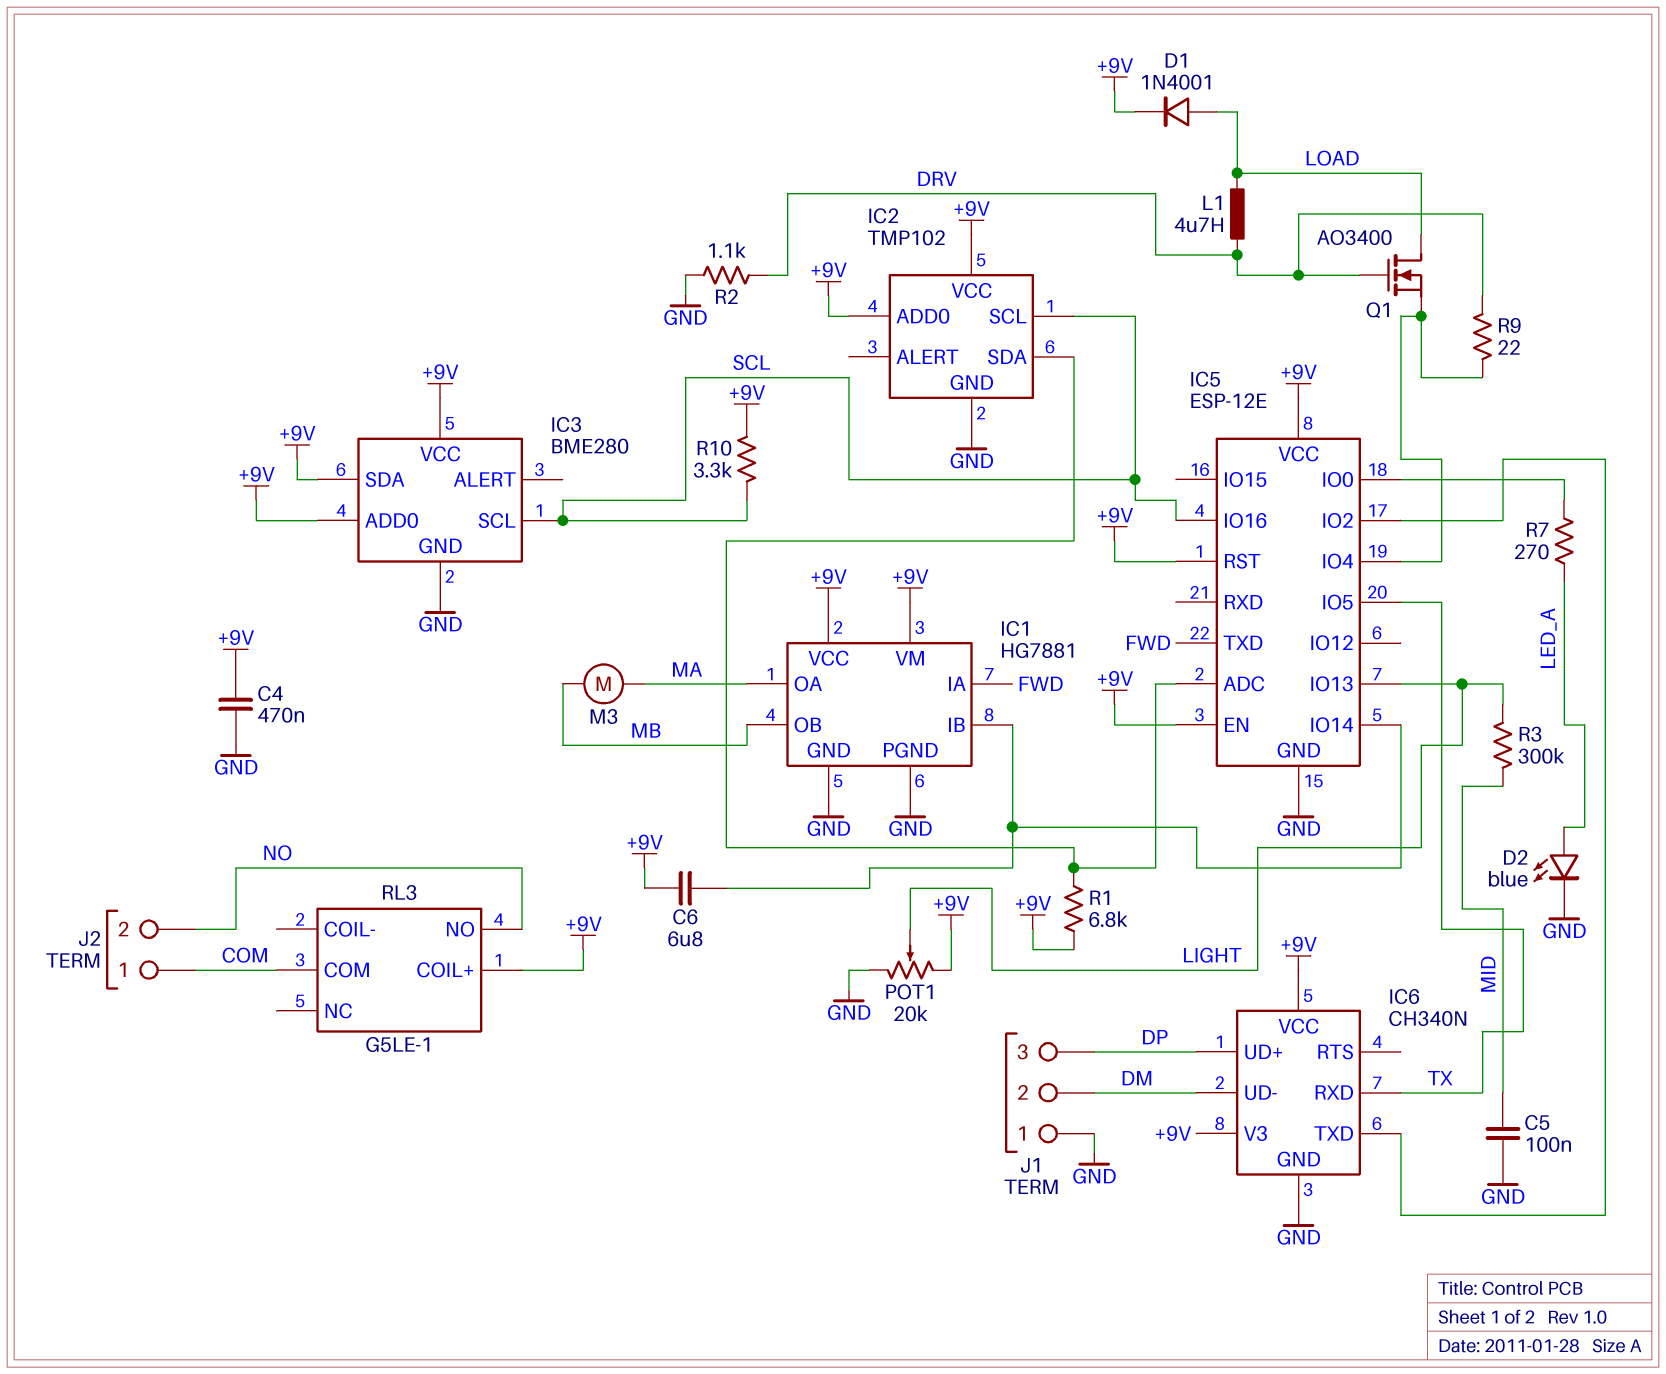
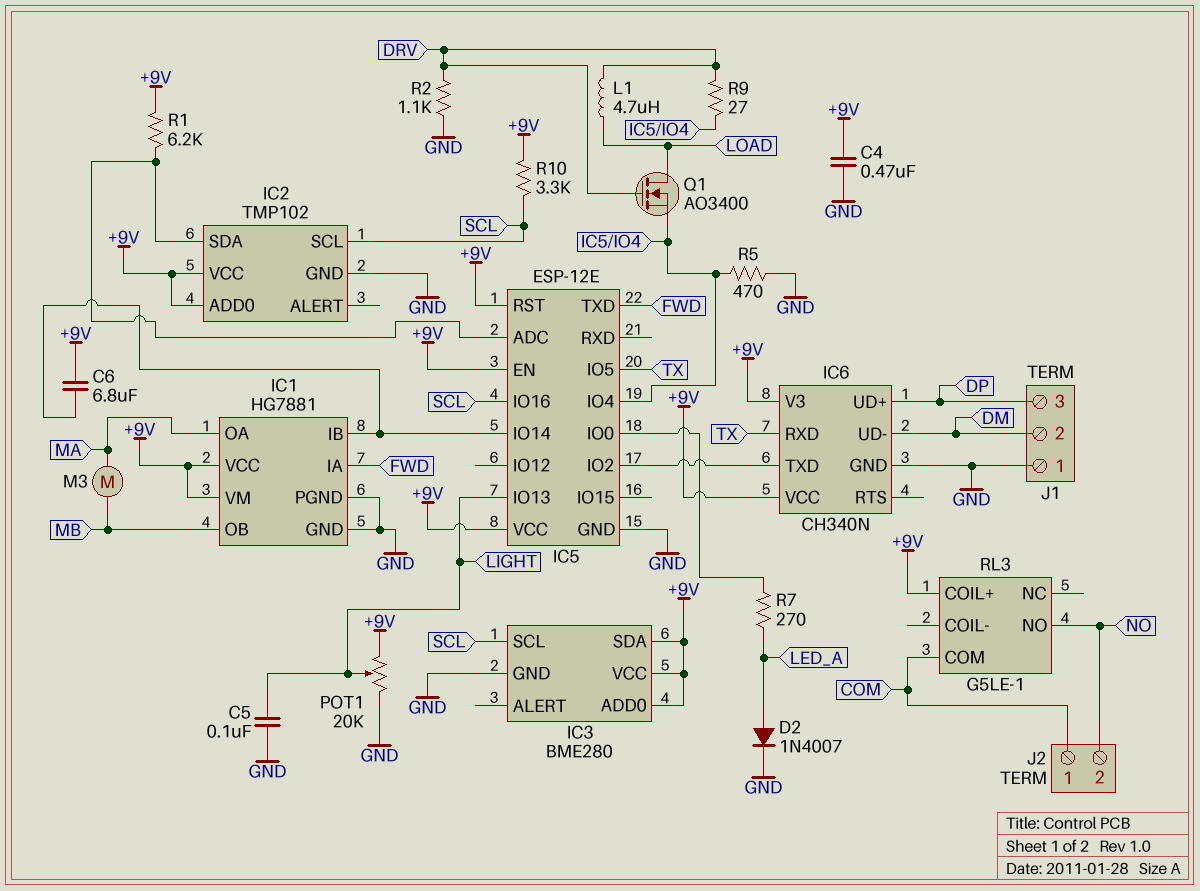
C5: 100nF (GND, MID) -> 100nF (GND, LIGHT)
D1: diode 1N4001 (A LOAD, K +9V) -> none
D2: LED blue (A LED_A, K GND) -> diode 1N4007 (A LED_A, K GND)
R1: 6.8k (+9V, IC2/SDA) -> 6.2k (+9V, IC2/SDA)
R3: 300k (LIGHT, MID) -> none
R5: none -> 470 (GND, IC5/IO4)
R9: 22 (DRV, IC5/IO4) -> 27 (DRV, IC5/IO4)

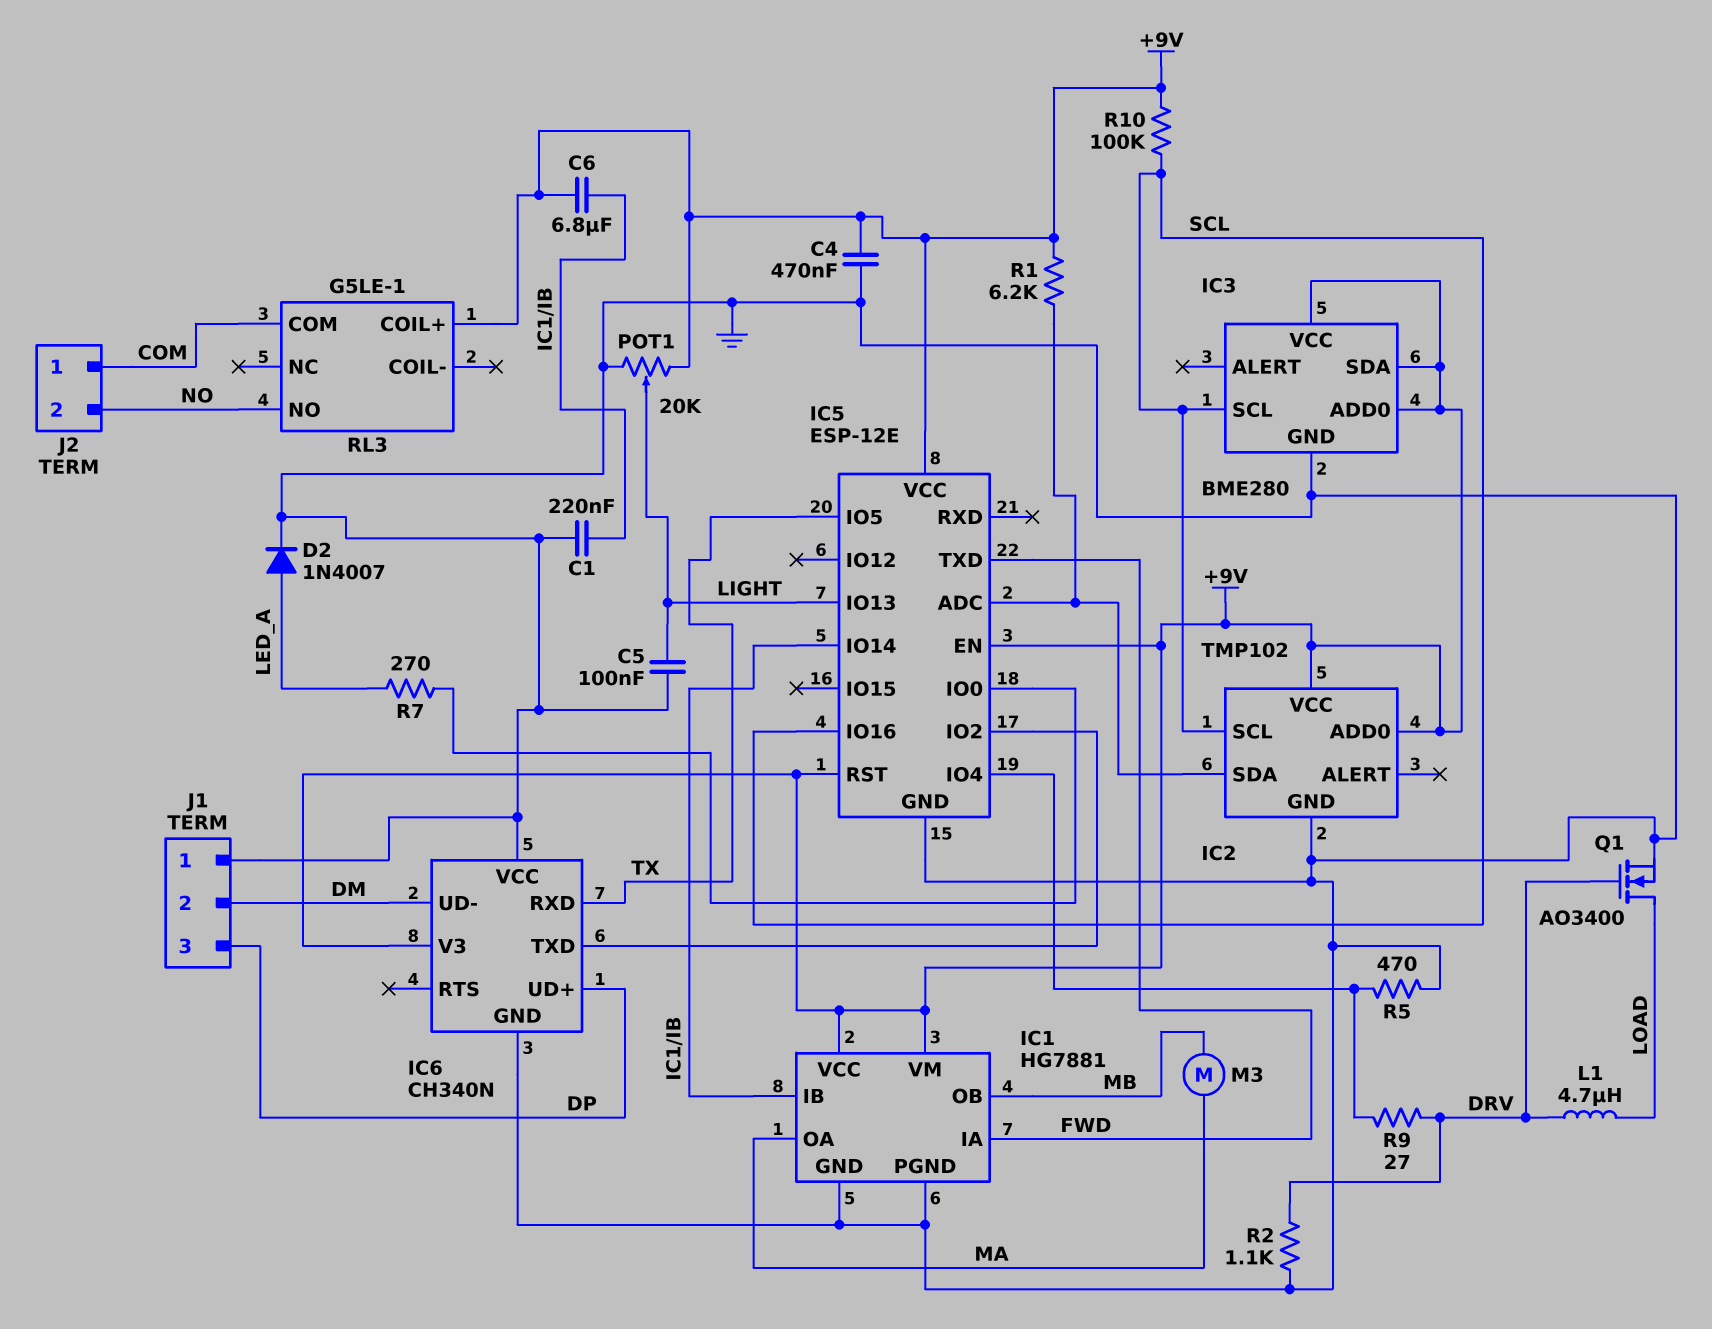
C1: none -> 220nF (GND, IC1/IB)
IC6 pin VCC: +9V -> GND
Q1: NMOS AO3400 (G DRV, D LOAD, S IC5/IO4) -> NMOS AO3400 (G DRV, D LOAD, S GND)
R10: 3.3k (+9V, SCL) -> 100k (+9V, SCL)

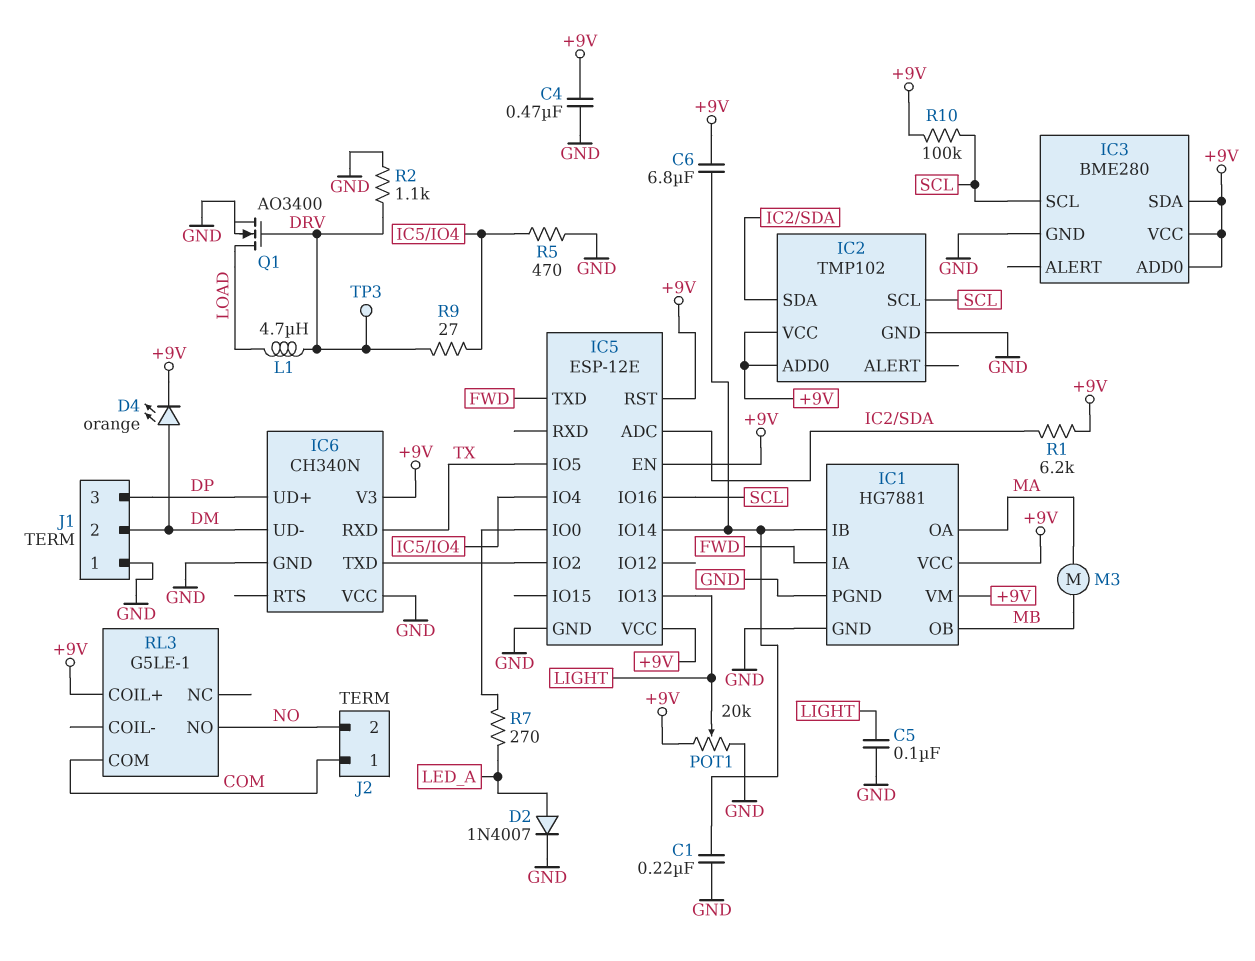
D4: none -> LED orange (A DM, K +9V)
TP3: none -> test point (DRV)

